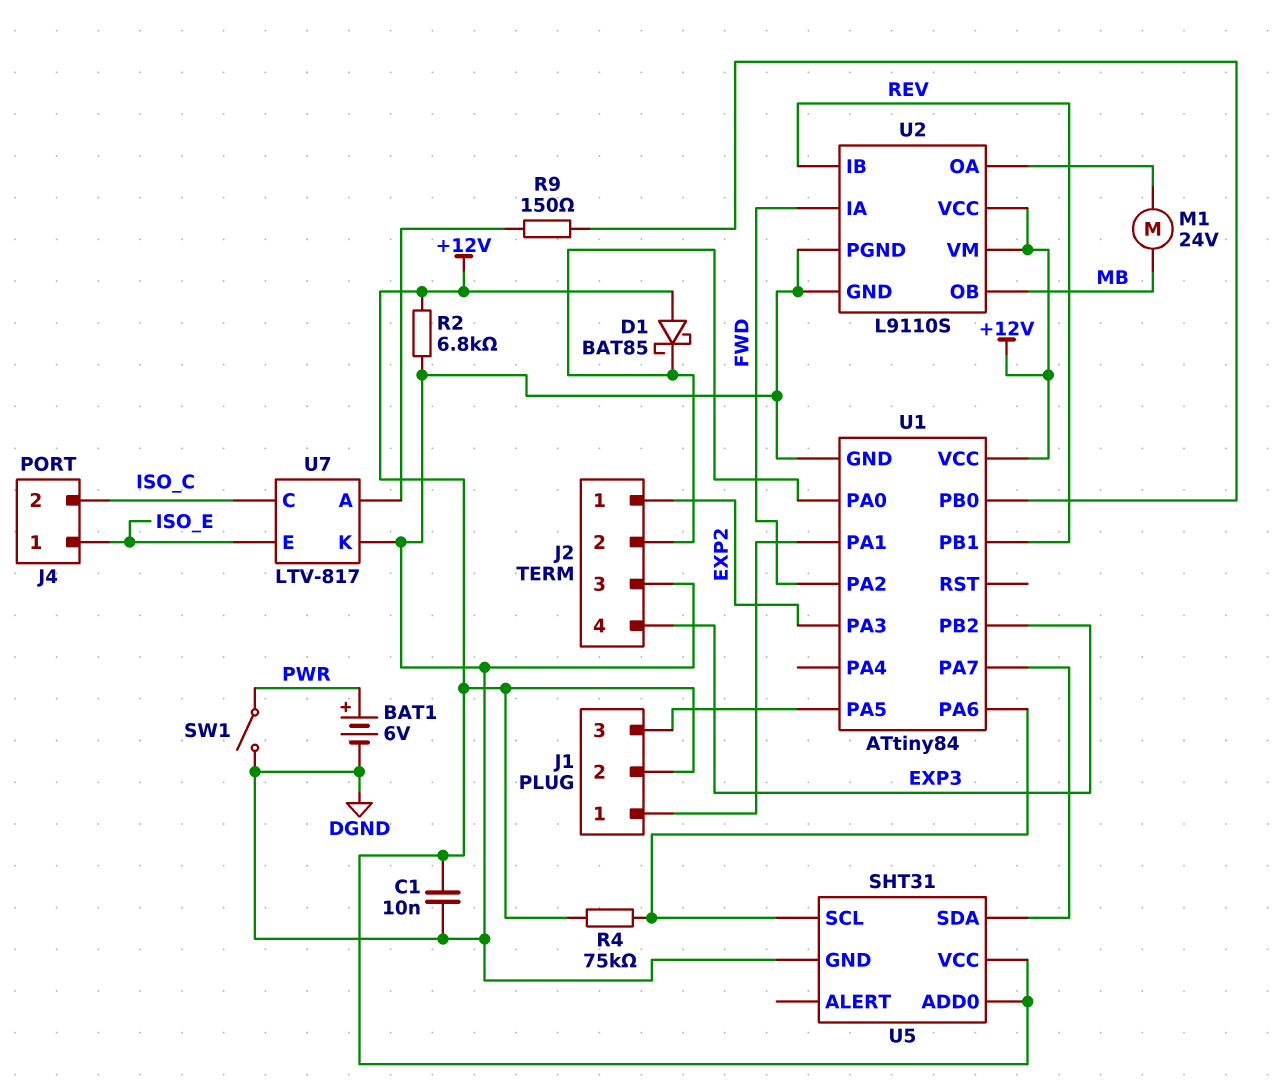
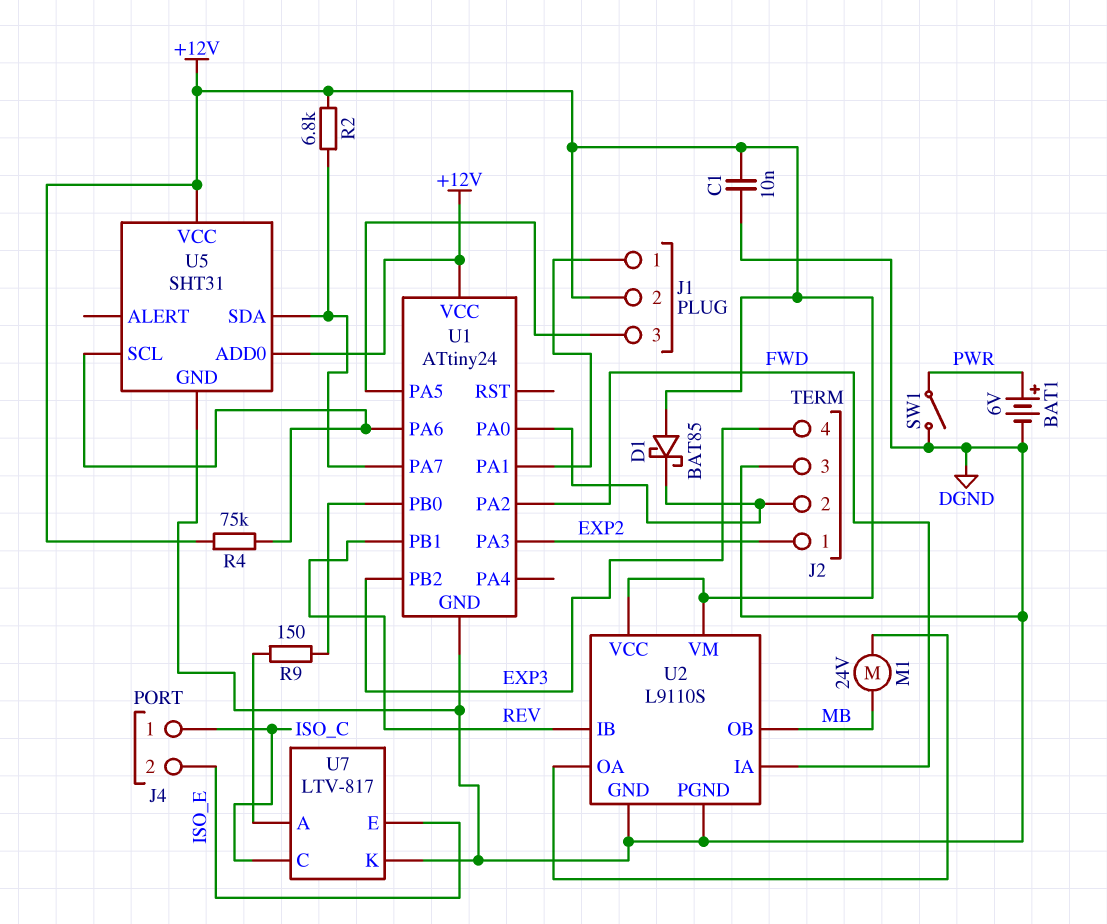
J4 pin 1: ISO_E -> ISO_C
J4 pin 2: ISO_C -> ISO_E
R2: 6.8k (+12V, DGND) -> 6.8k (+12V, U1/PA7)
U1: ATtiny84 -> ATtiny24

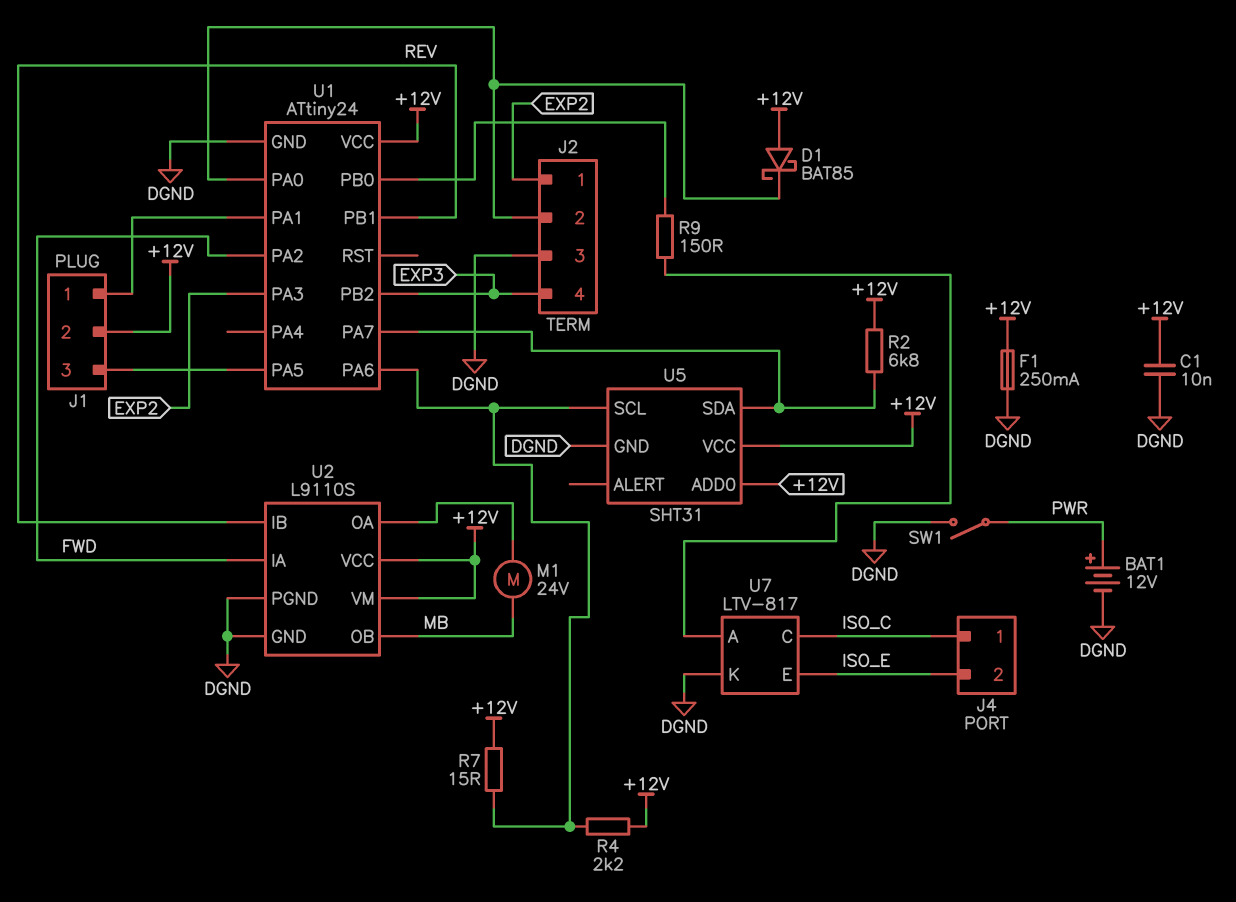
BAT1: 6V (plus PWR, minus DGND) -> 12V (plus PWR, minus DGND)
F1: none -> 250mA (+12V, DGND)
R4: 75k (+12V, U1/PA6) -> 2.2k (+12V, U1/PA6)
R7: none -> 15 (+12V, U1/PA6)

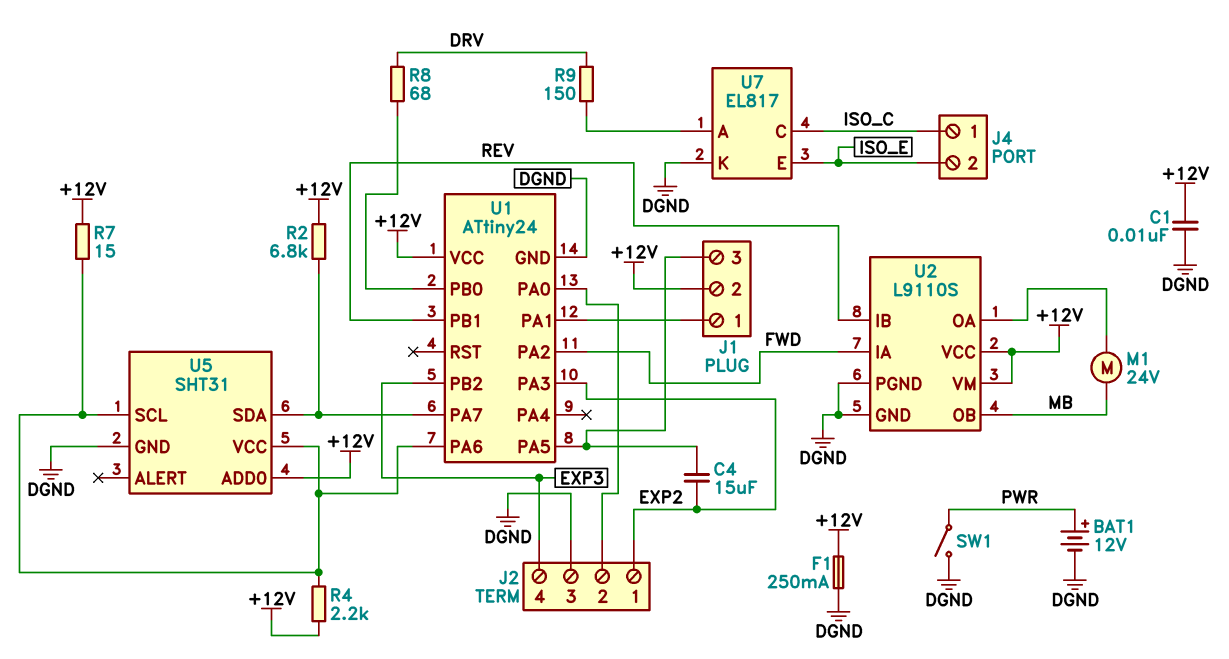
C4: none -> 15uF (EXP2, J1/3)
D1: schottky BAT85 (A +12V, K J2/2) -> none
R8: none -> 68 (DRV, U1/PB0)
R9: 150 (U1/PB0, U7/A) -> 150 (DRV, U7/A)
U5 pin VCC: +12V -> U1/PA6
U7: LTV-817 -> EL817

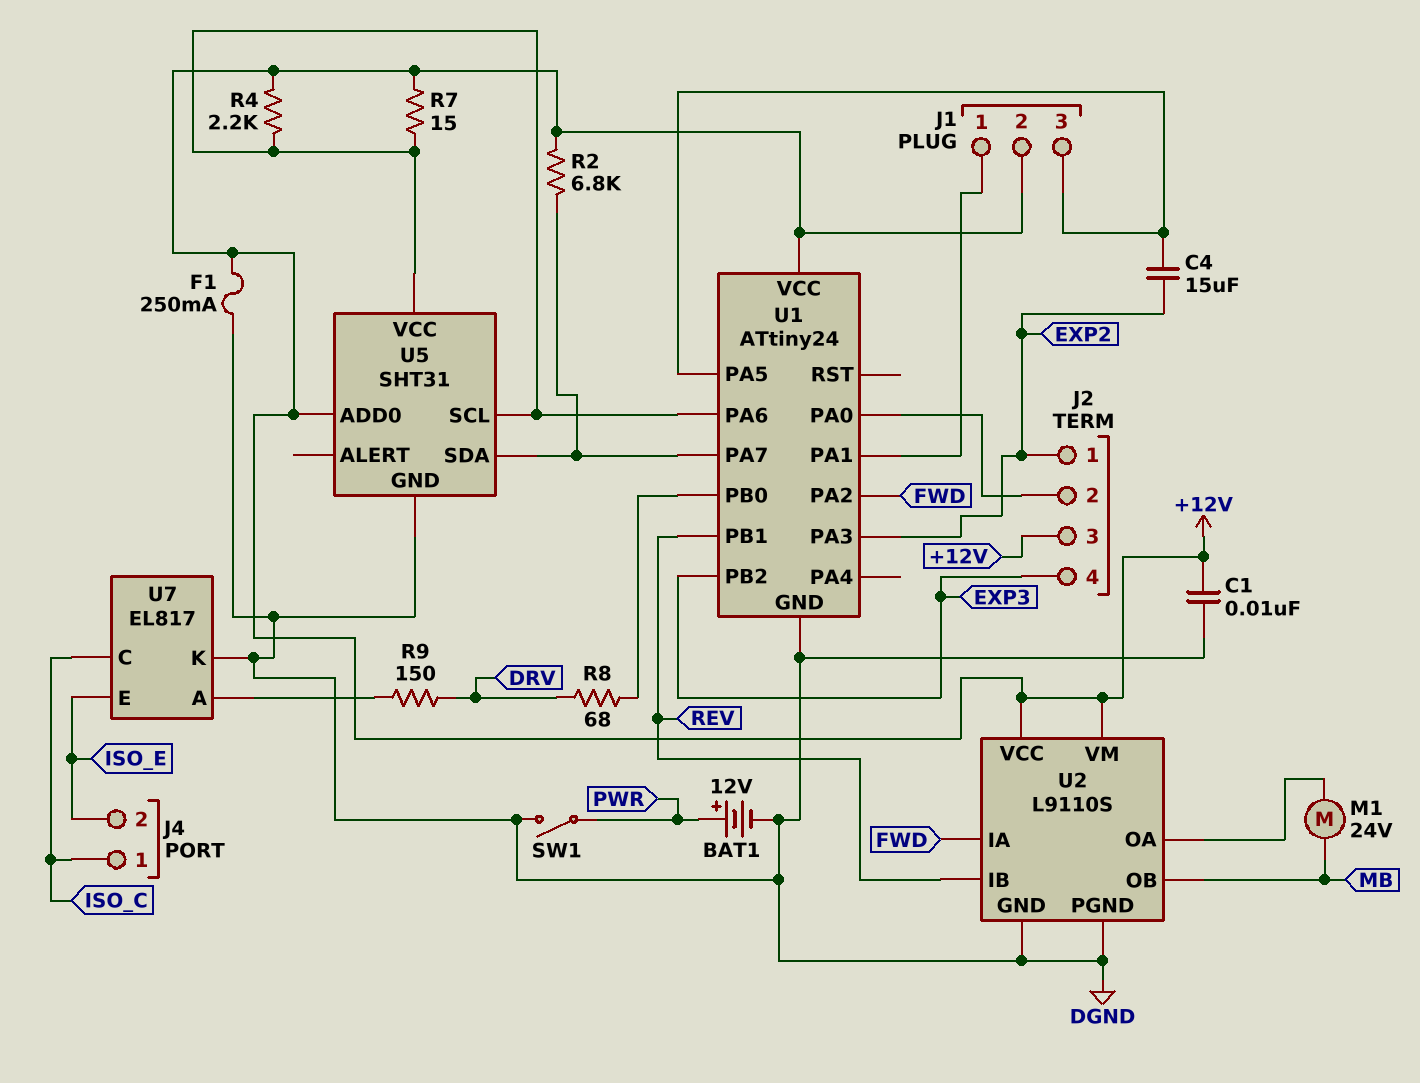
J2 pin 3: DGND -> +12V

